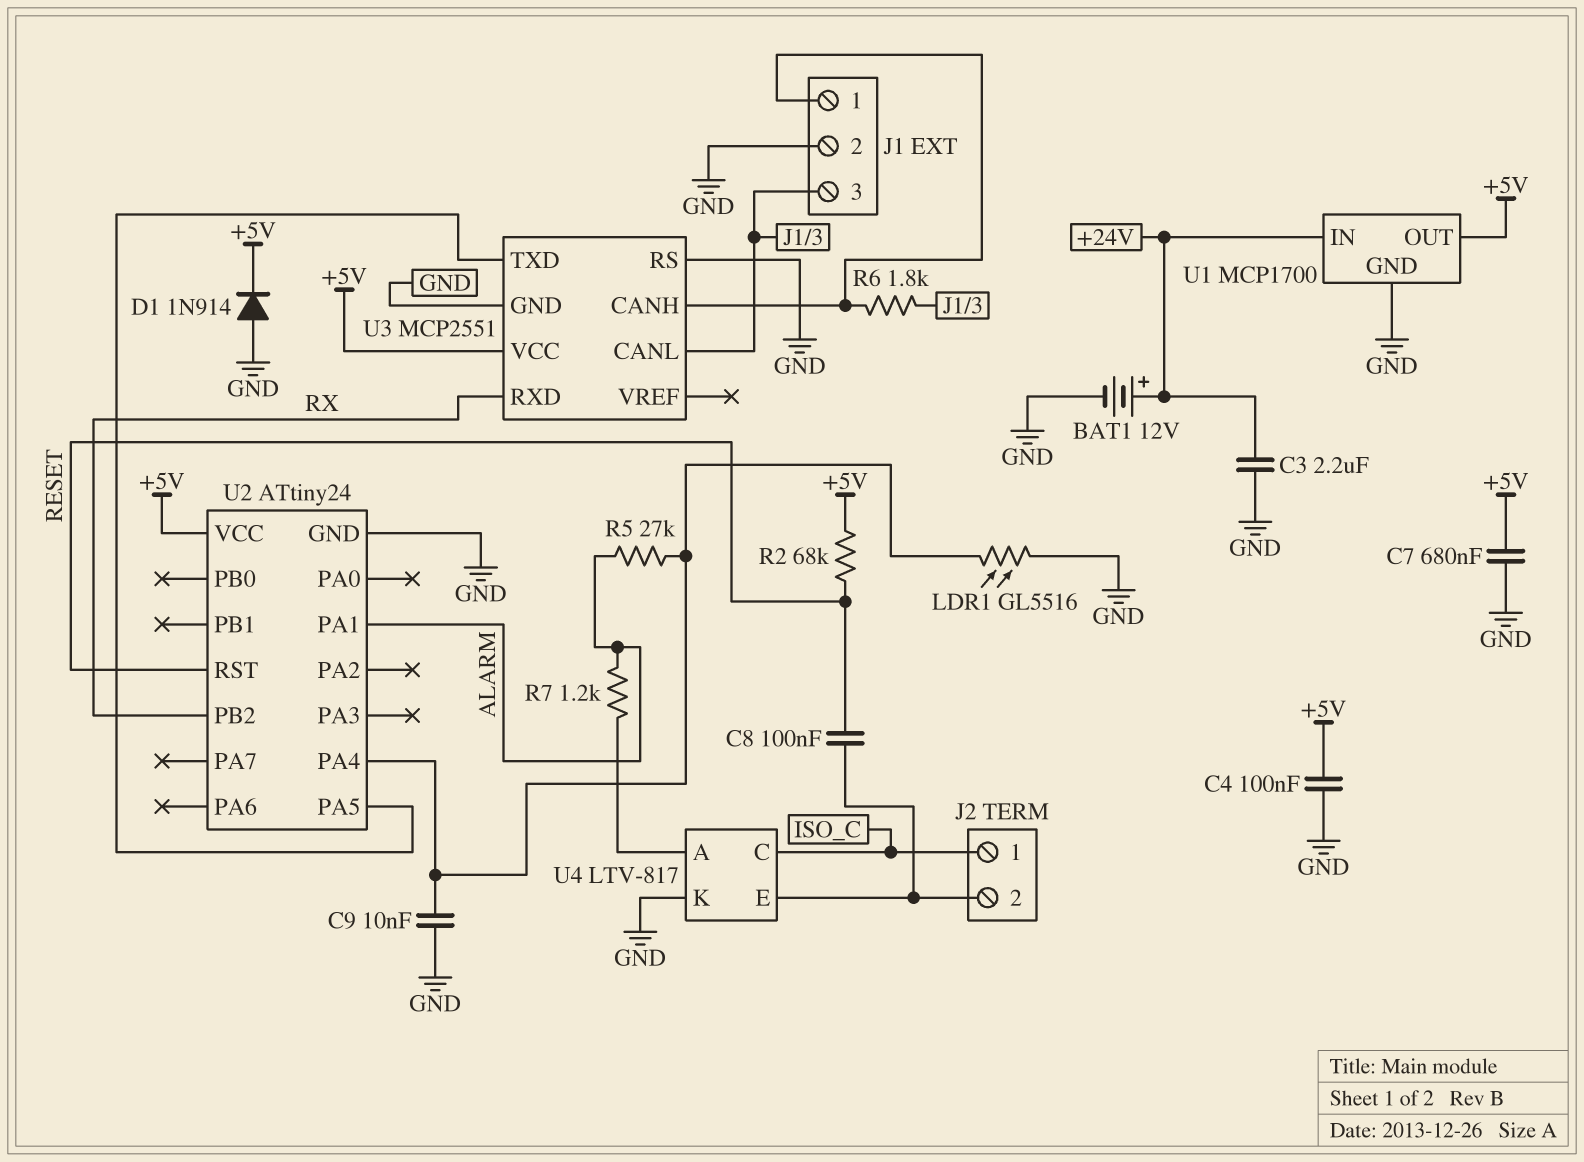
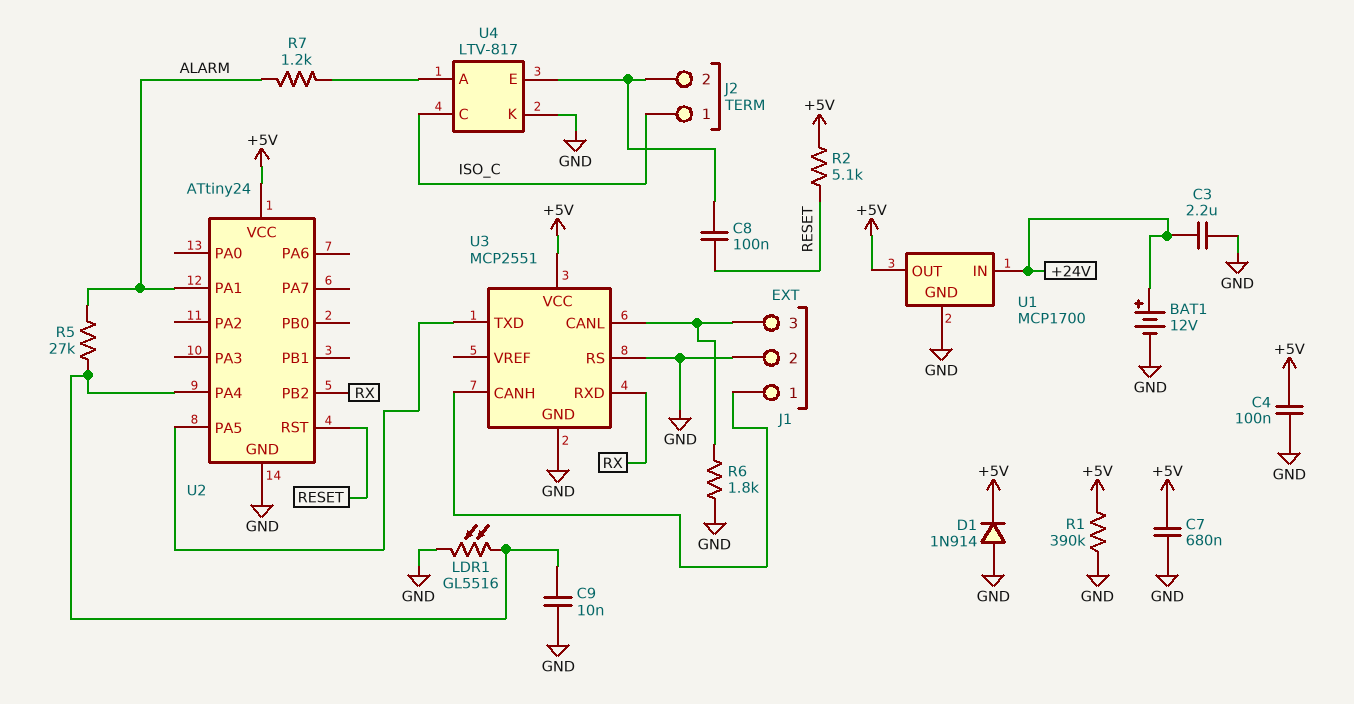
R1: none -> 390k (+5V, GND)
R2: 68k (+5V, RESET) -> 5.1k (+5V, RESET)
R6: 1.8k (J1/1, J1/3) -> 1.8k (GND, J1/3)

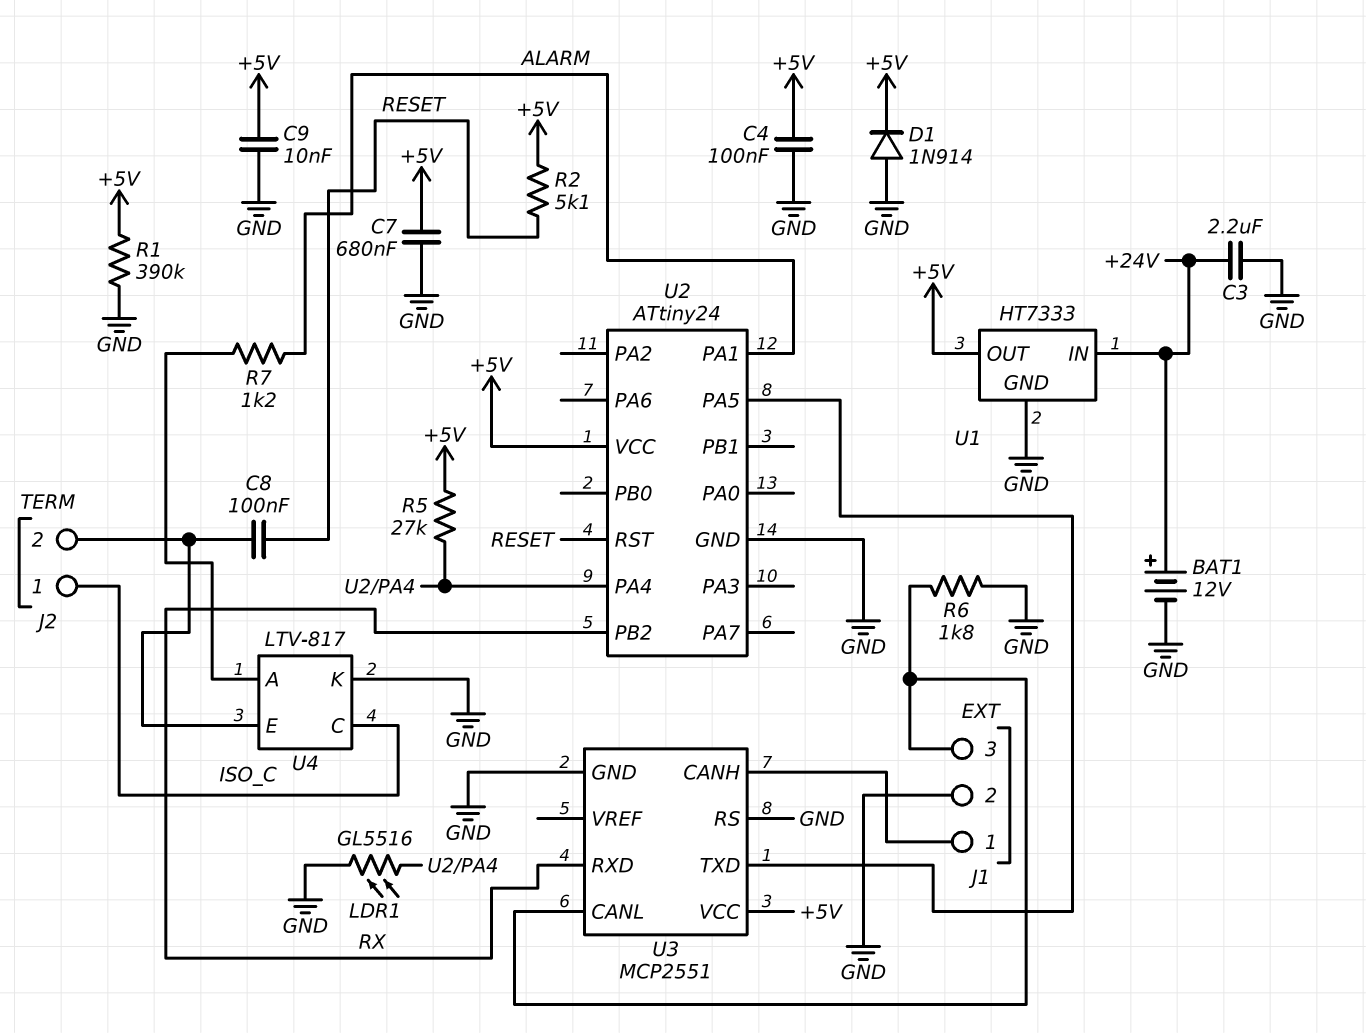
C9: 10nF (GND, U2/PA4) -> 10nF (+5V, GND)
R5: 27k (ALARM, U2/PA4) -> 27k (+5V, U2/PA4)
U1: MCP1700 -> HT7333

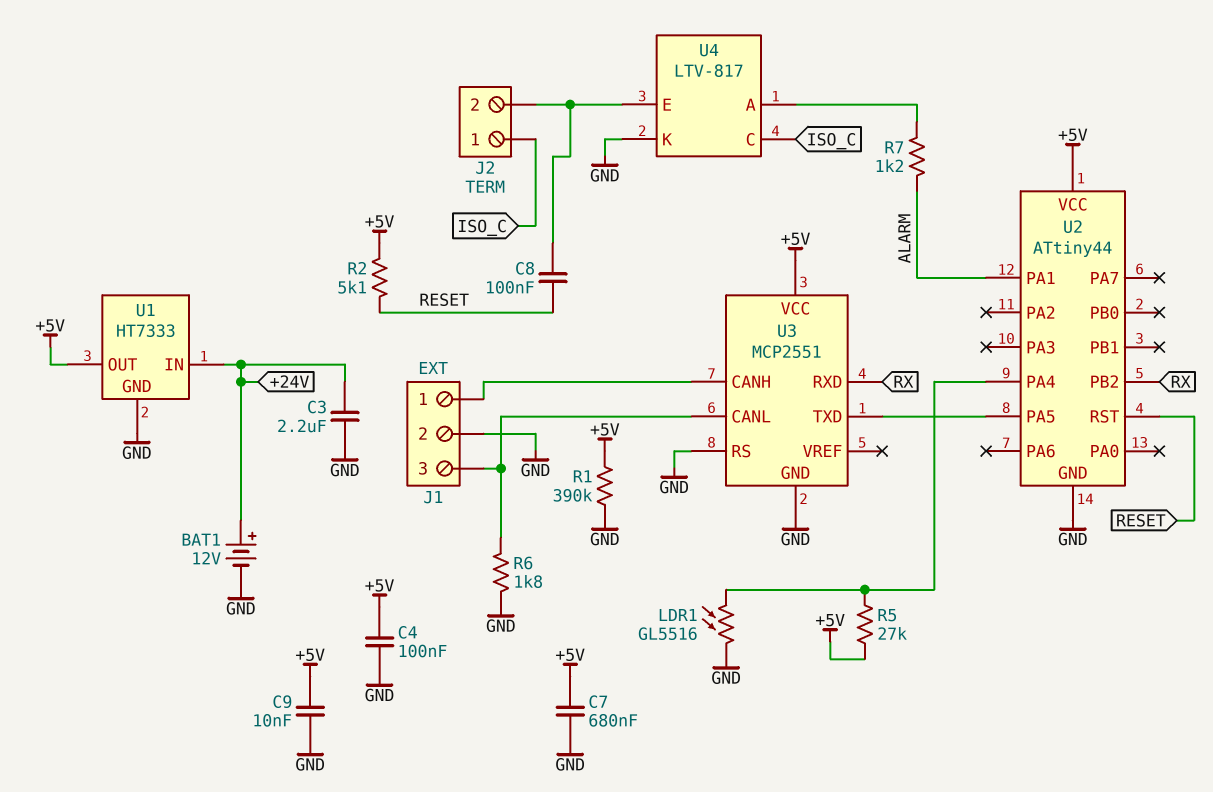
D1: diode 1N914 (A GND, K +5V) -> none
U2: ATtiny24 -> ATtiny44

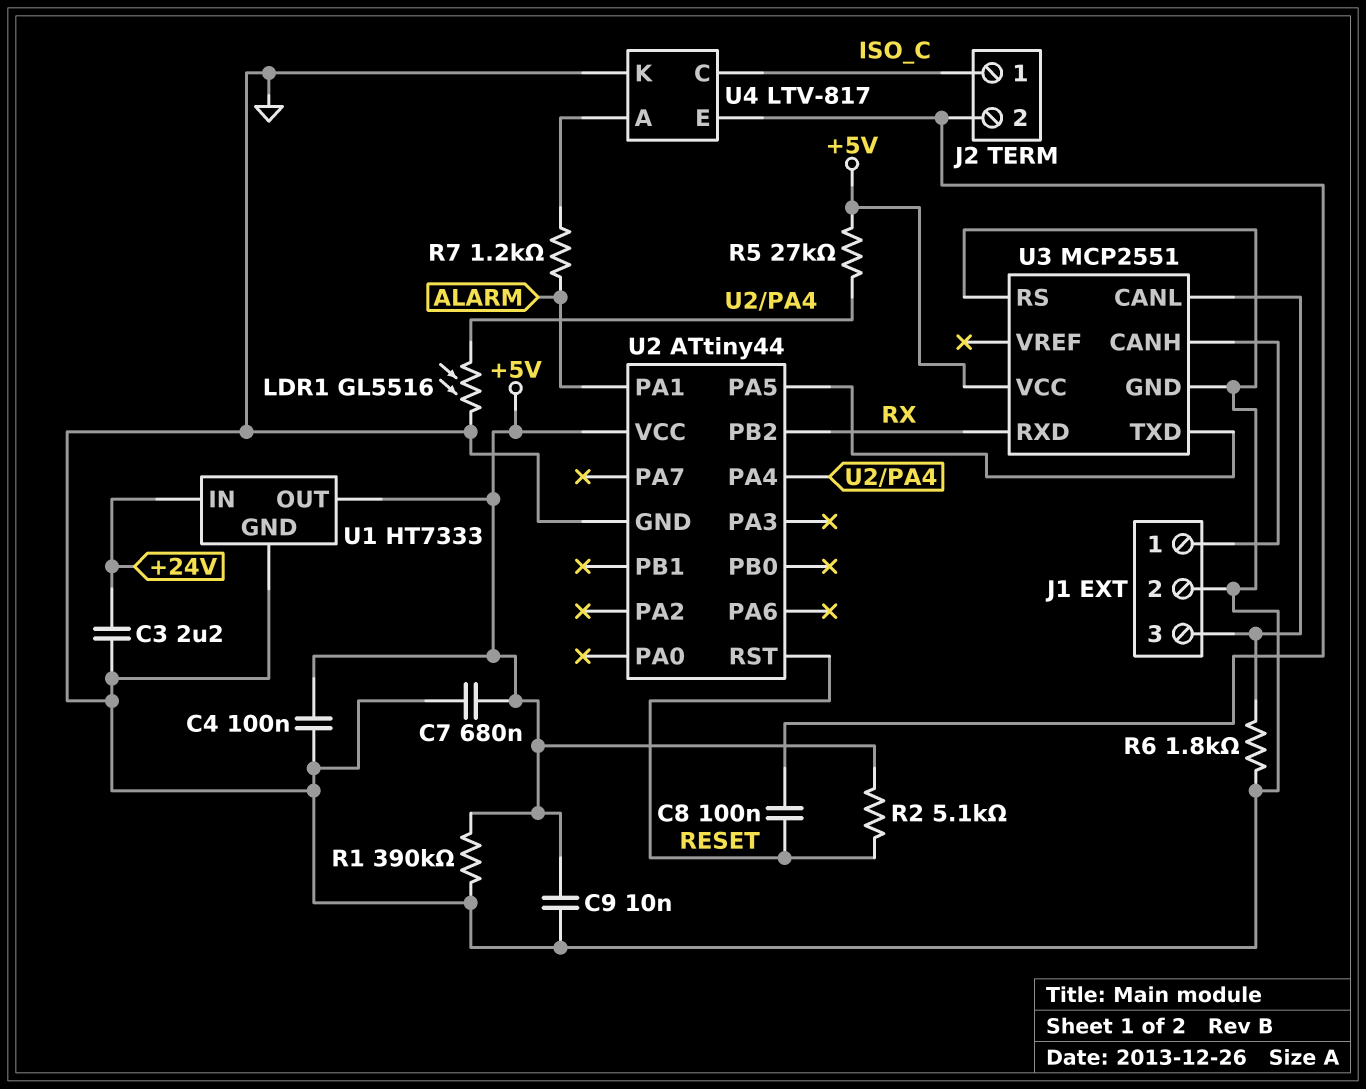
BAT1: 12V (plus +24V, minus GND) -> none

